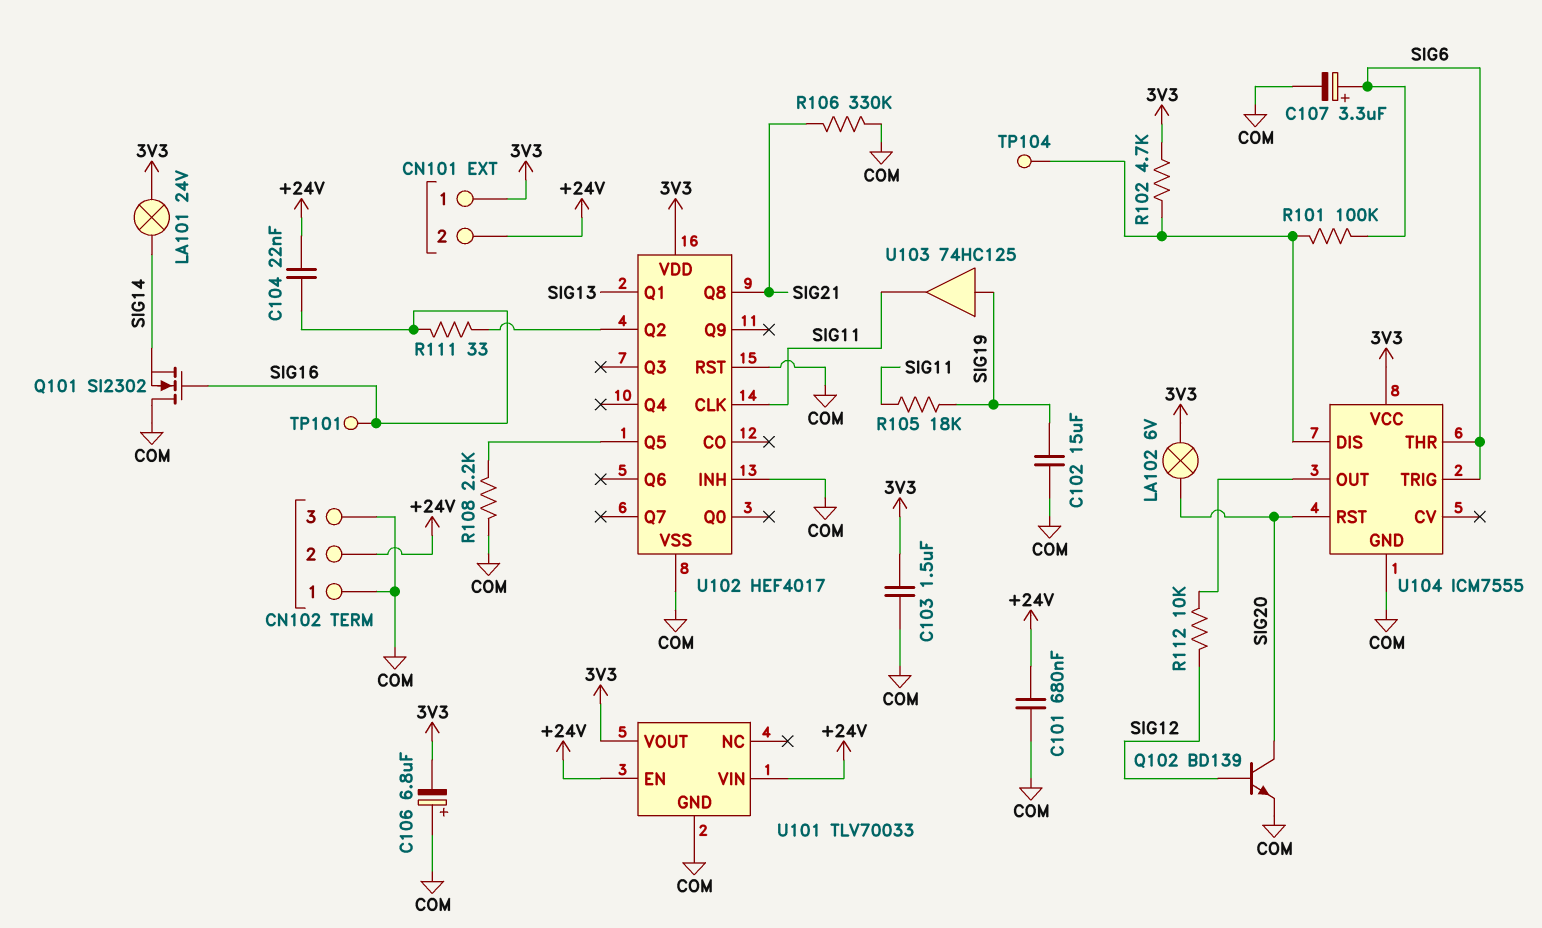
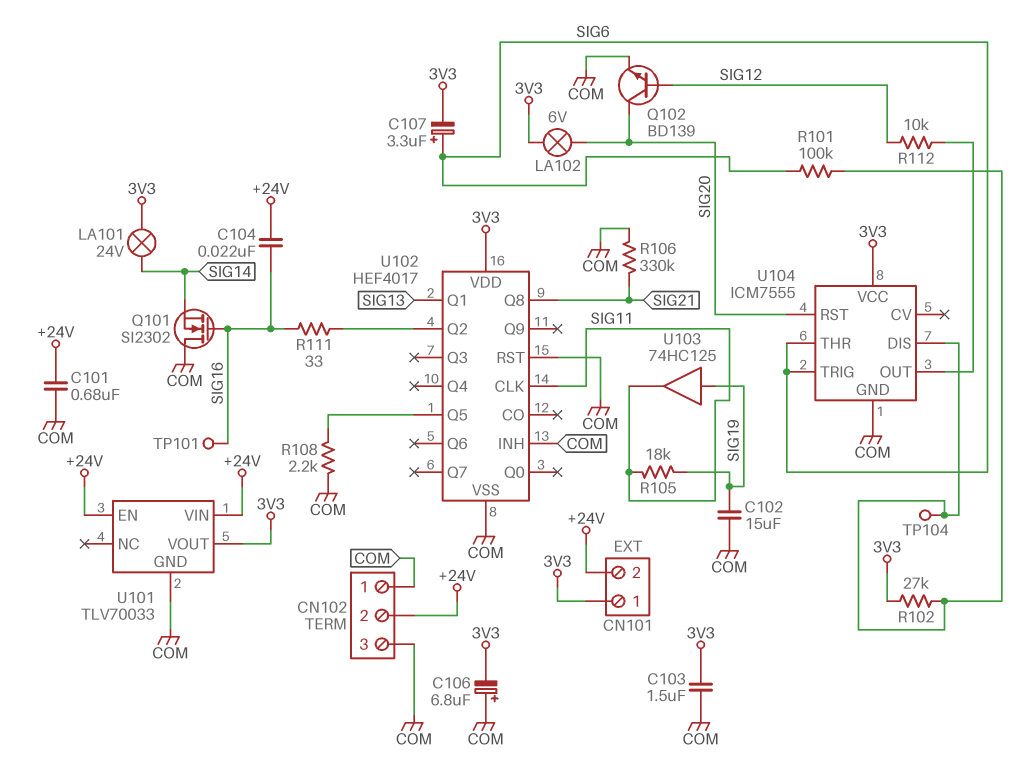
C107: 3.3uF (plus SIG6, minus COM) -> 3.3uF (plus SIG6, minus 3V3)
R102: 4.7k (3V3, U104/DIS) -> 27k (3V3, U104/DIS)

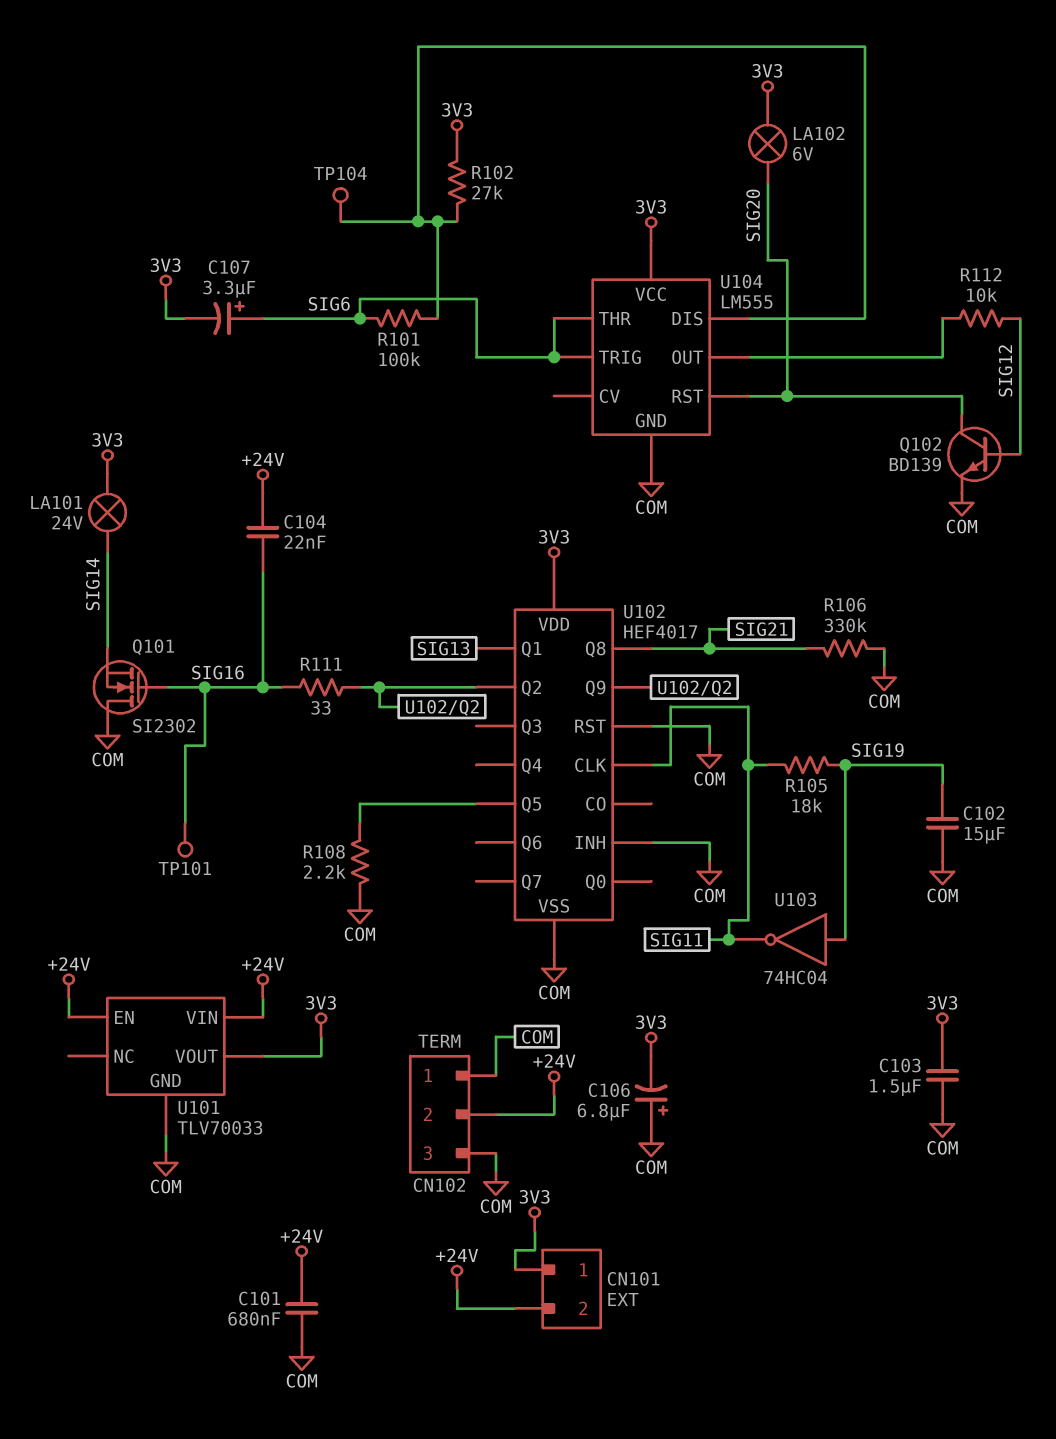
U102 pin Q9: none -> U102/Q2
U103: buffer 74HC125 (in SIG19, out SIG11) -> NOT 74HC04 (in SIG19, out SIG11)
U104: ICM7555 -> LM555

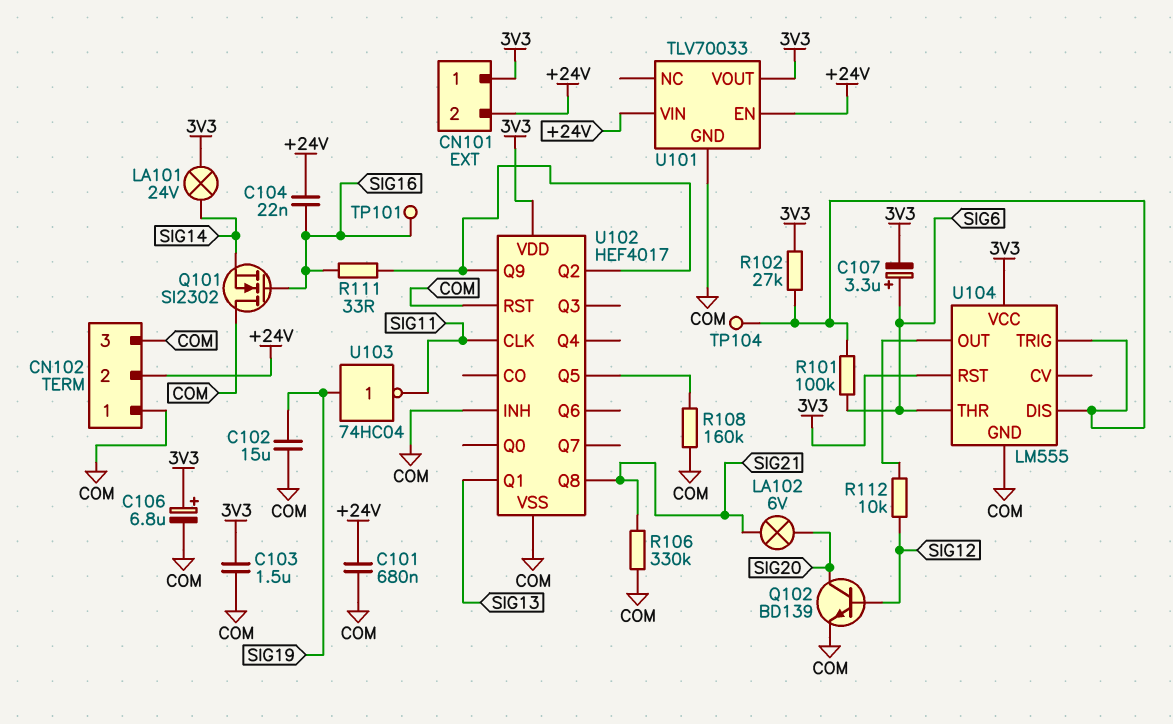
C106: 6.8uF (plus COM, minus 3V3) -> 6.8uF (plus 3V3, minus COM)
LA102: lamp 6V (3V3, SIG20) -> lamp 6V (SIG20, SIG21)
R105: 18k (SIG11, SIG19) -> none
R108: 2.2k (COM, U102/Q5) -> 160k (COM, U102/Q5)
U104 pin RST: SIG20 -> 3V3
U104 pin TRIG: SIG6 -> U104/DIS

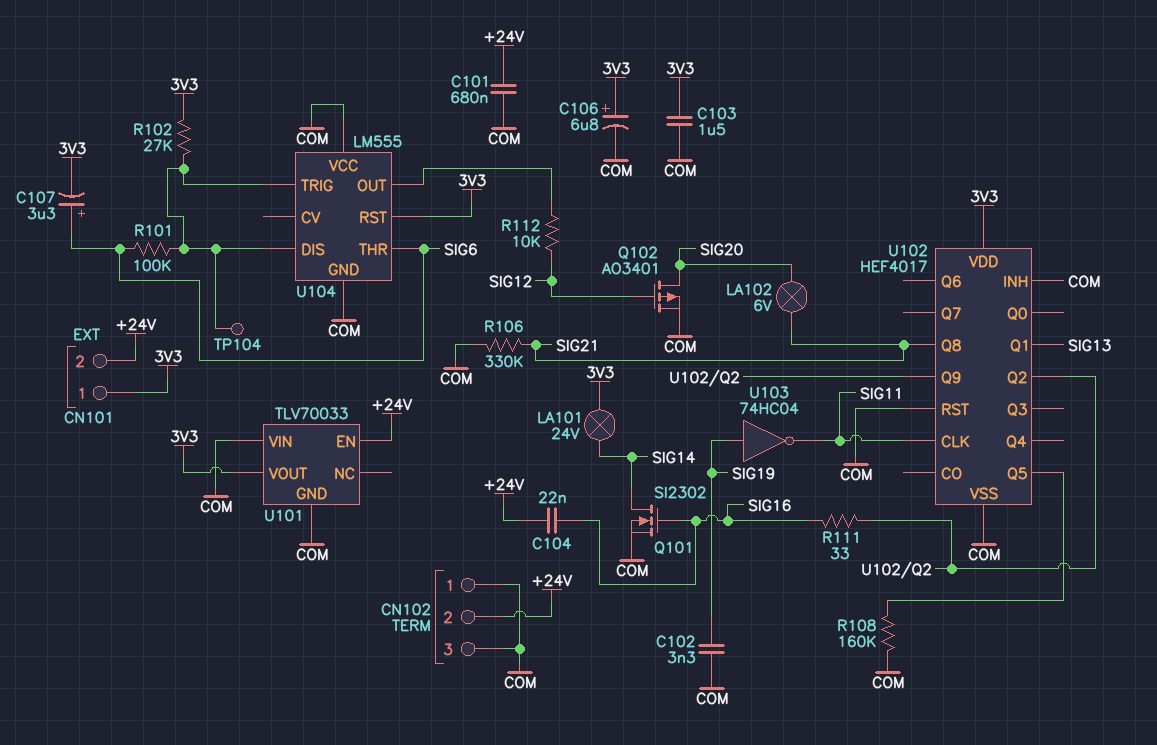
C102: 15uF (COM, SIG19) -> 3.3nF (COM, SIG19)
Q101: NMOS SI2302 (G SIG16, D COM, S SIG14) -> NMOS SI2302 (G SIG16, D SIG14, S COM)
Q102: NPN BD139 (B SIG12, C SIG20, E COM) -> PMOS AO3401 (G SIG12, D SIG20, S COM)
TP101: test point (SIG16) -> none
U101 pin VIN: +24V -> COM
U104 pin VCC: 3V3 -> COM

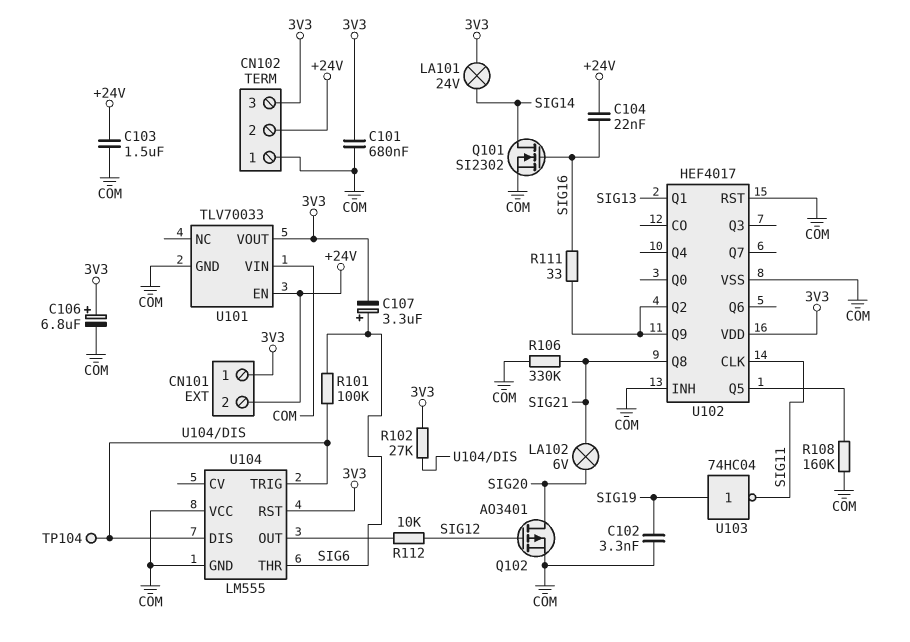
C101: 680nF (+24V, COM) -> 680nF (3V3, COM)
C103: 1.5uF (3V3, COM) -> 1.5uF (+24V, COM)
CN102 pin 3: COM -> 3V3

